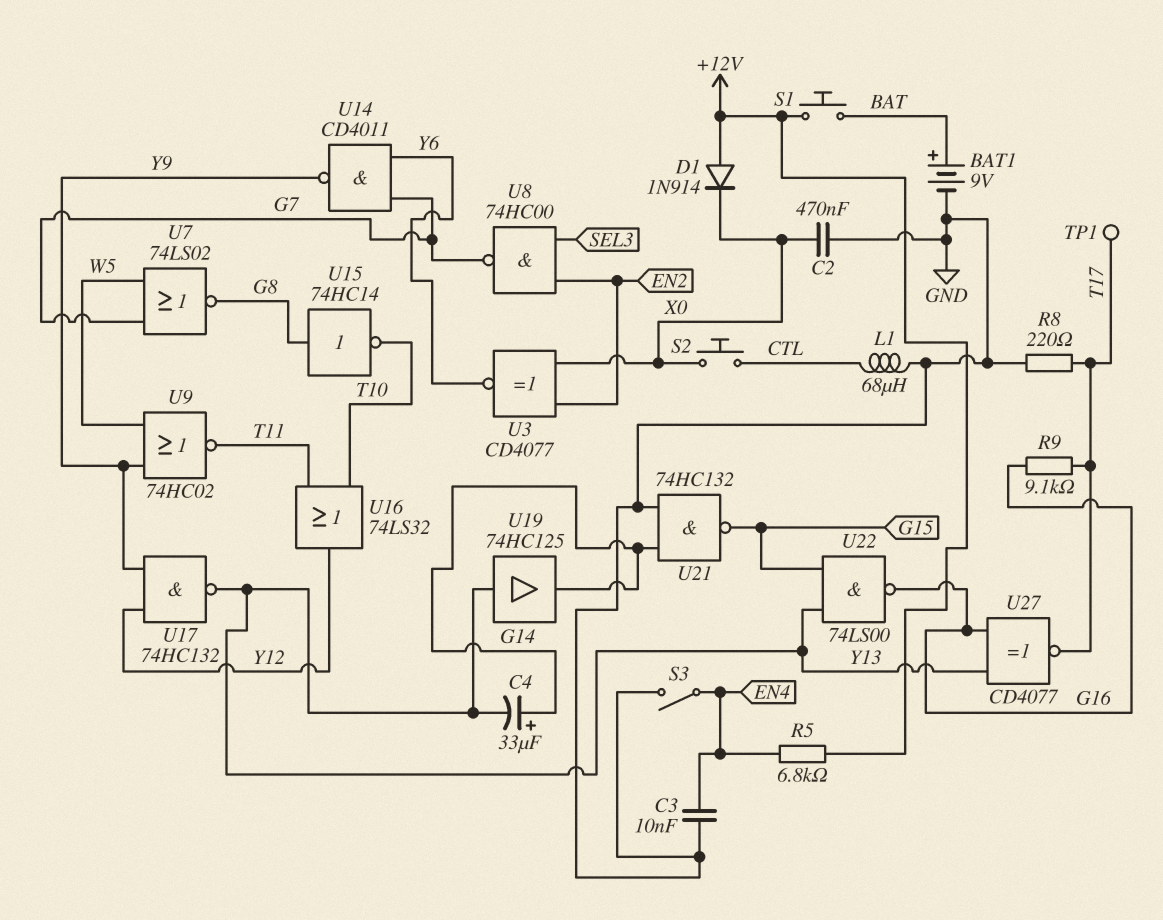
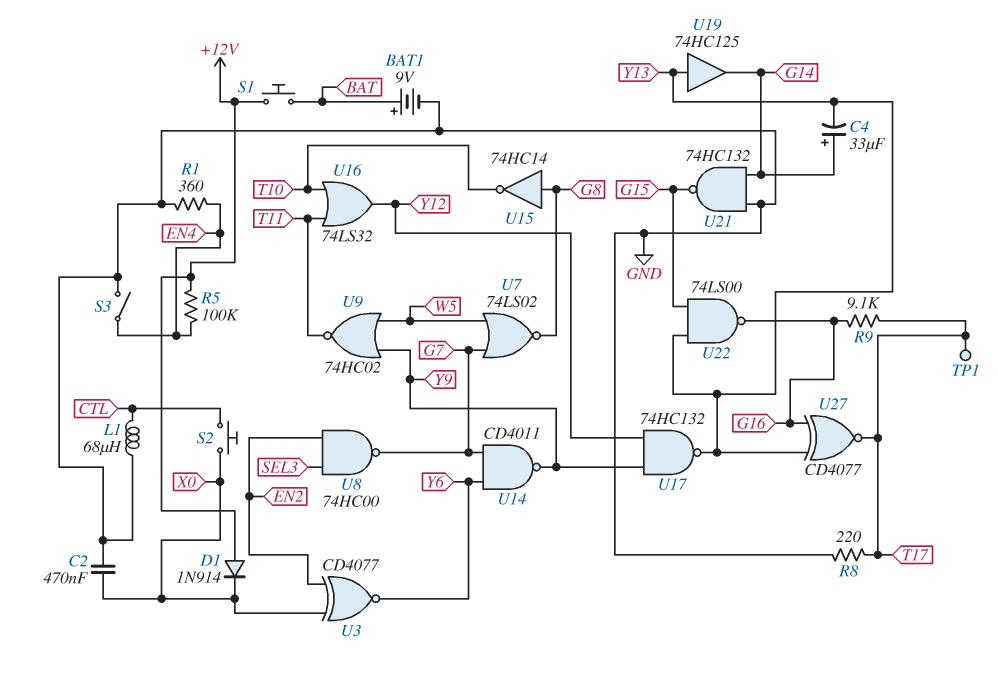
C3: 10nF (EN4, GND) -> none
R1: none -> 360 (EN4, GND)
R5: 6.8k (+12V, EN4) -> 100k (+12V, EN4)

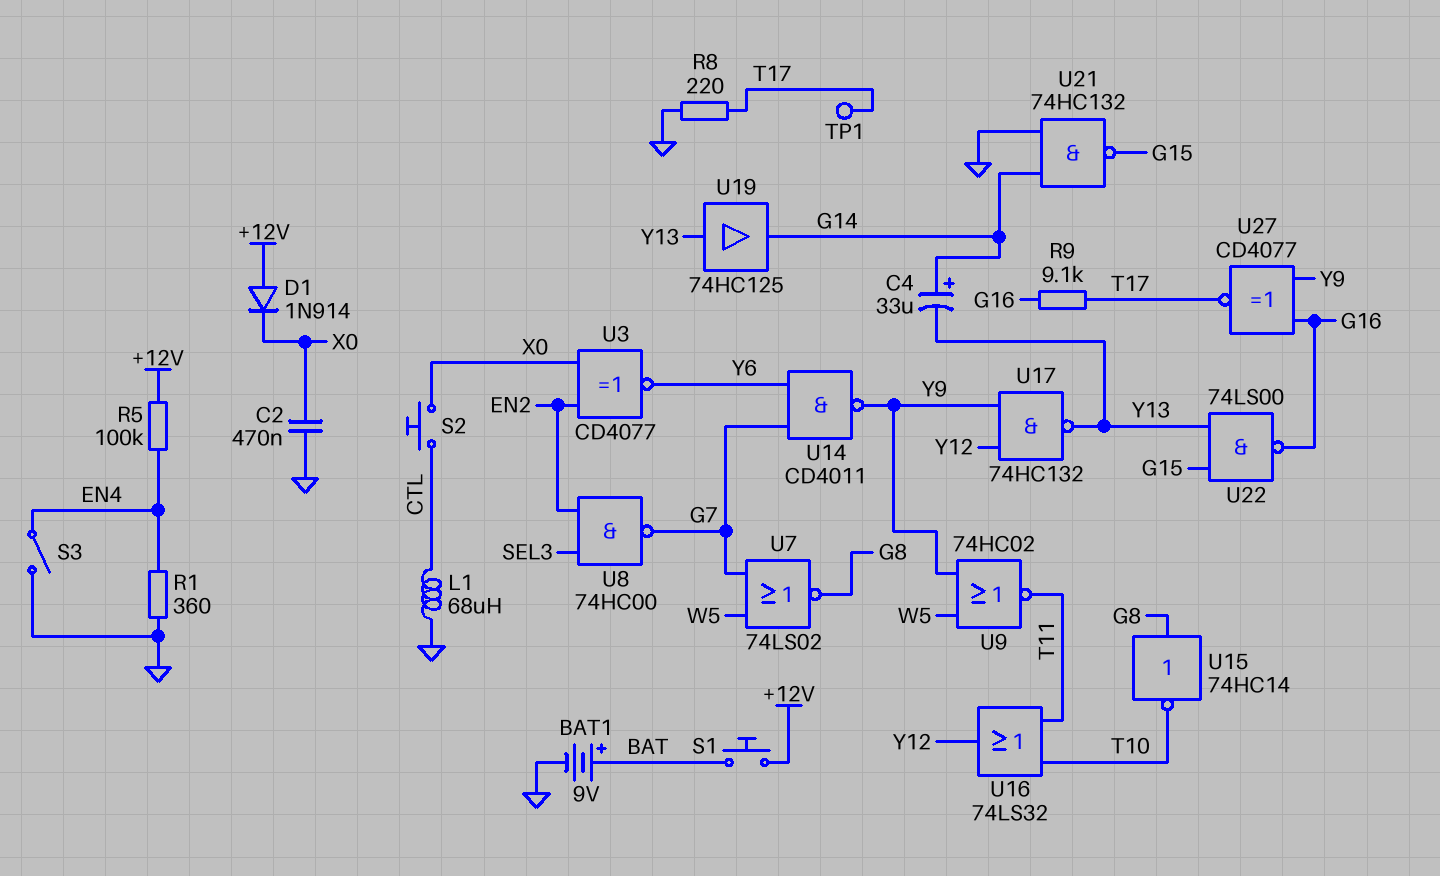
U27: XNOR CD4077 (in G16, in Y13, out T17) -> XNOR CD4077 (in G16, in Y9, out T17)

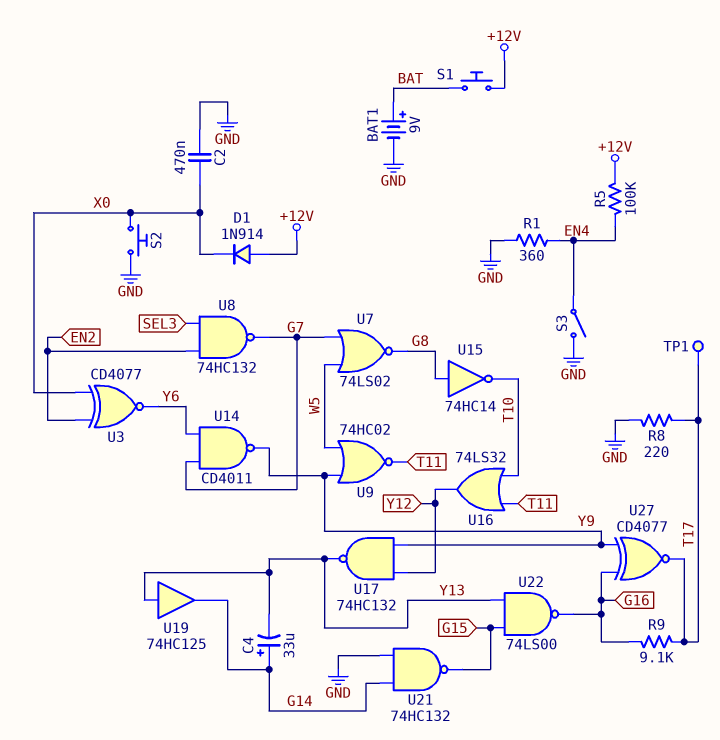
L1: 68uH (CTL, GND) -> none
S2: button (CTL, X0) -> button (GND, X0)
U8: NAND 74HC00 (in EN2, in SEL3, out G7) -> NAND 74HC132 (in EN2, in SEL3, out G7)

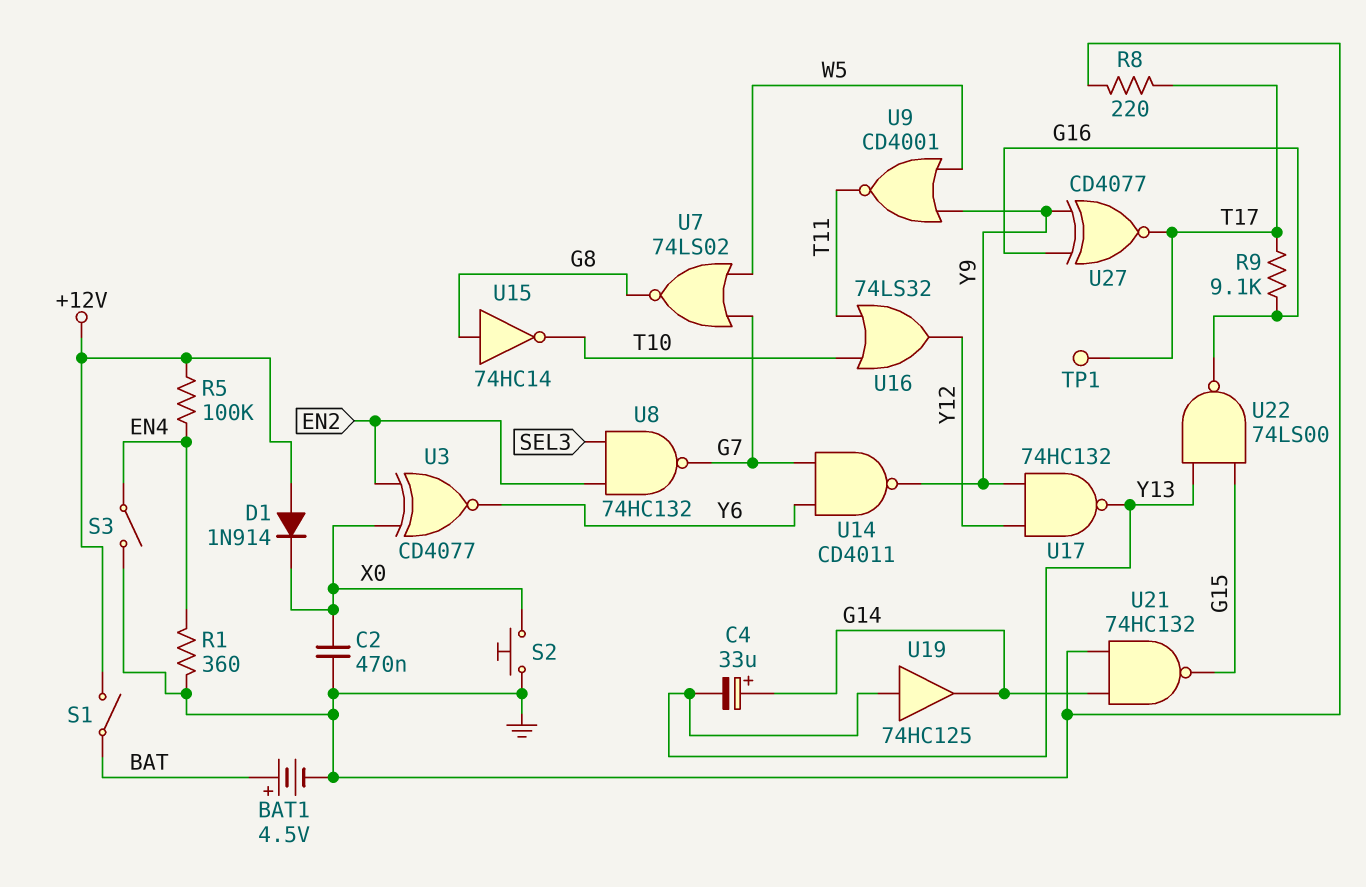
BAT1: 9V (plus BAT, minus GND) -> 4.5V (plus BAT, minus GND)
S1: button (+12V, BAT) -> switch (+12V, BAT)
U9: NOR 74HC02 (in W5, in Y9, out T11) -> NOR CD4001 (in W5, in Y9, out T11)

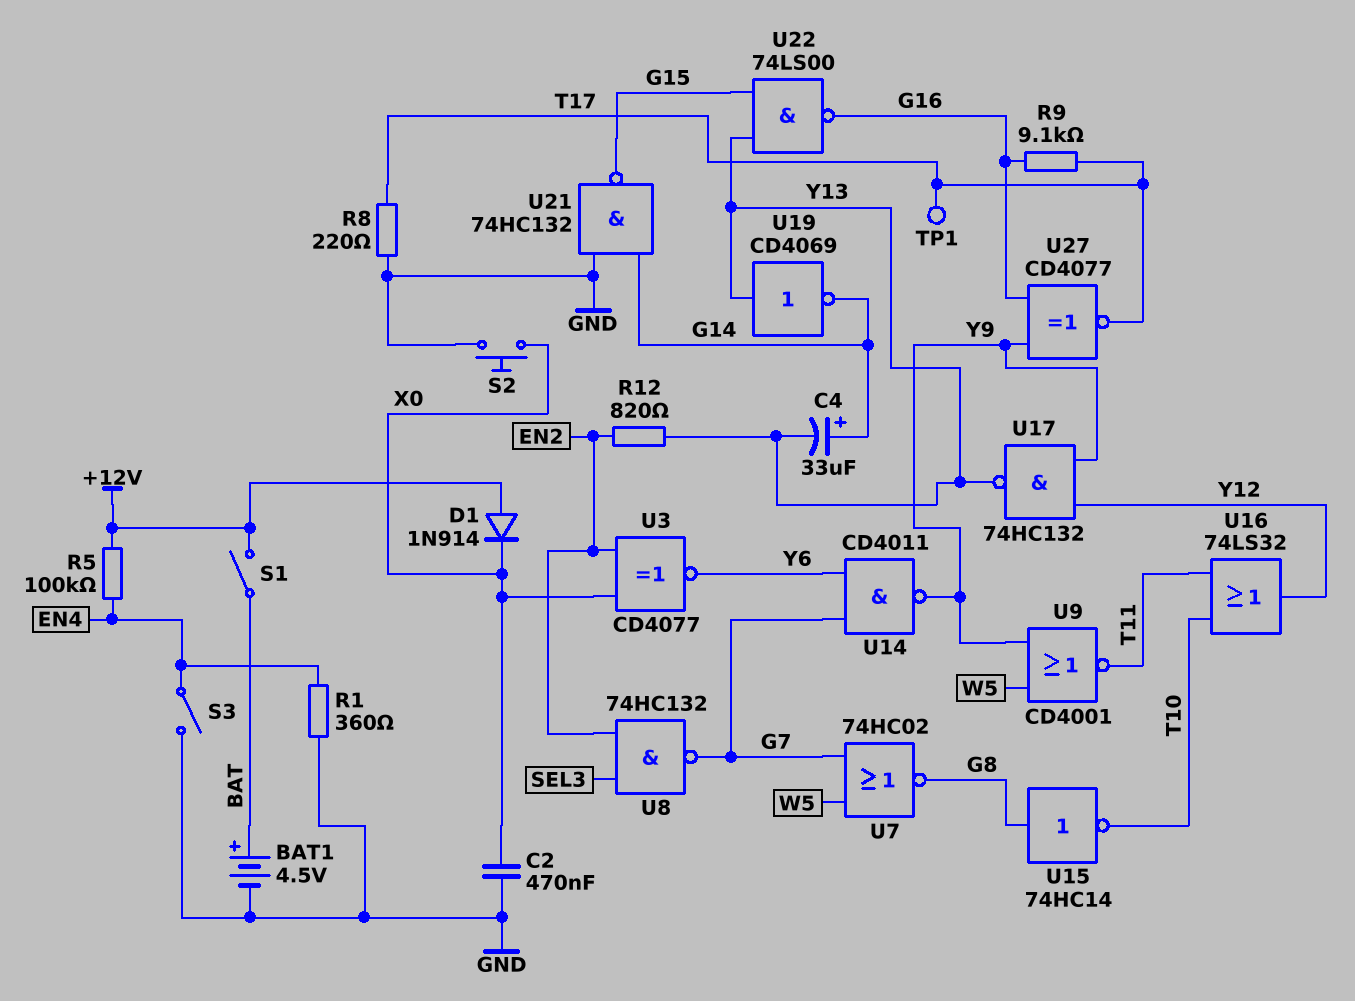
R12: none -> 820 (EN2, Y13)
U7: NOR 74LS02 (in G7, in W5, out G8) -> NOR 74HC02 (in G7, in W5, out G8)
U19: buffer 74HC125 (in Y13, out G14) -> NOT CD4069 (in Y13, out G14)

